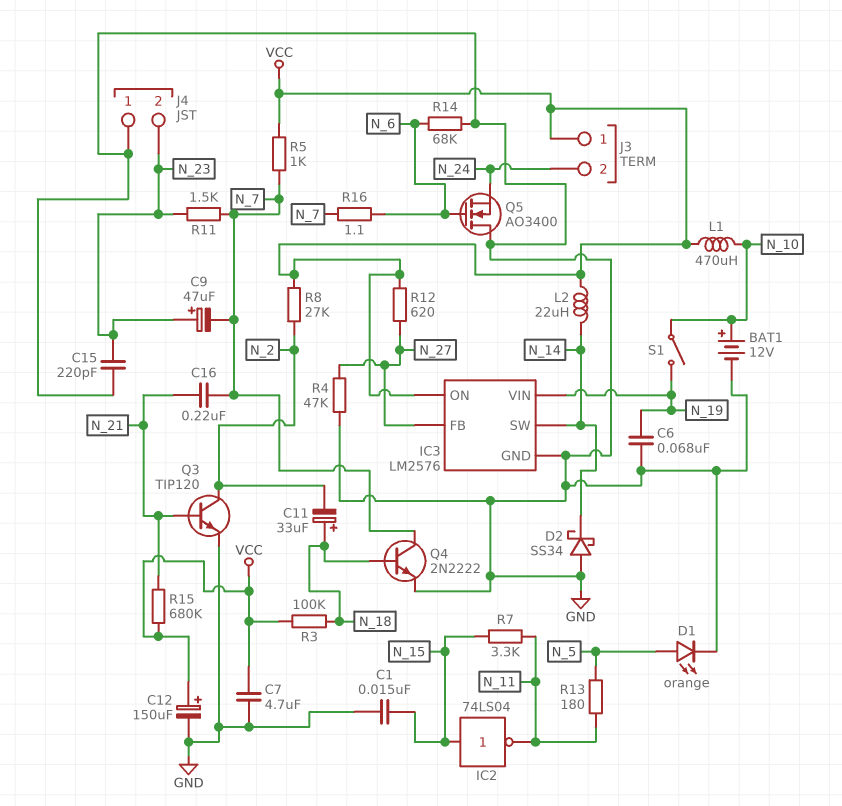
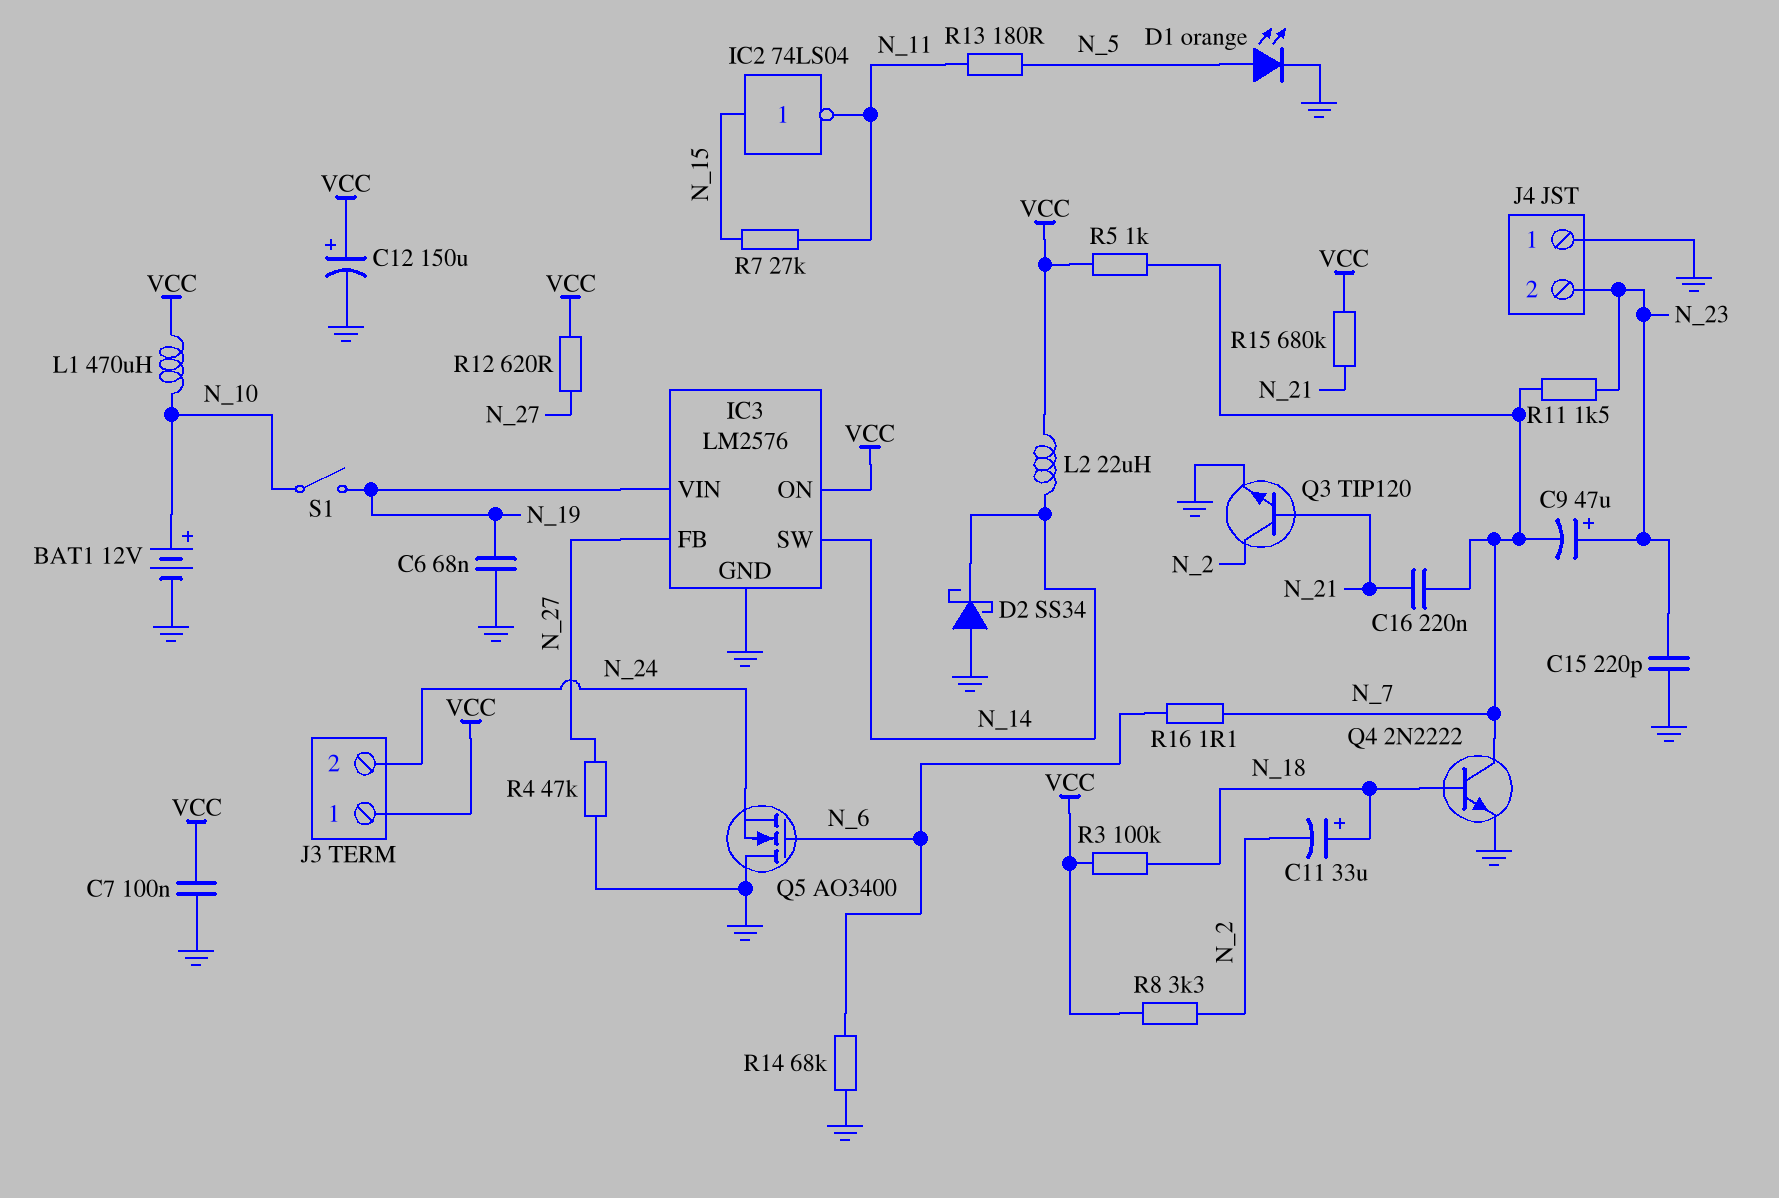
C1: 15nF (GND, N_15) -> none
C7: 4.7uF (GND, VCC) -> 100nF (GND, VCC)
R7: 3.3k (N_11, N_15) -> 27k (N_11, N_15)
R8: 27k (N_2, VCC) -> 3.3k (N_2, VCC)

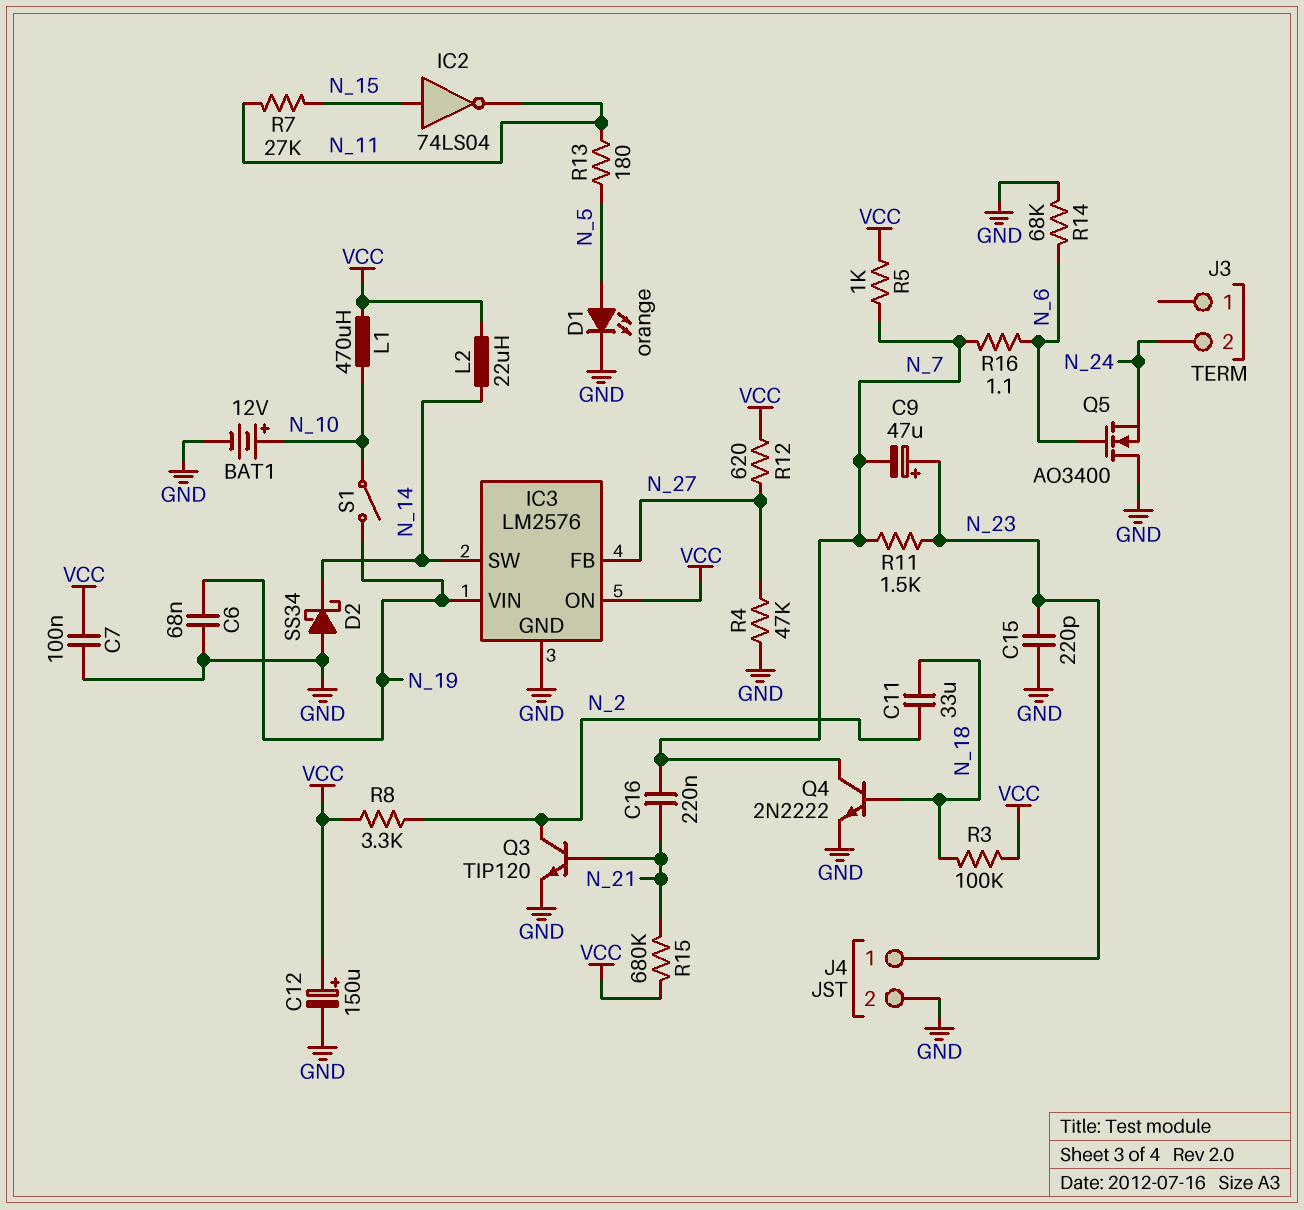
C11: 33uF (plus N_18, minus N_2) -> 33uF (N_2, N_18)
J3 pin 1: VCC -> none
J4 pin 1: GND -> N_23
J4 pin 2: N_23 -> GND

